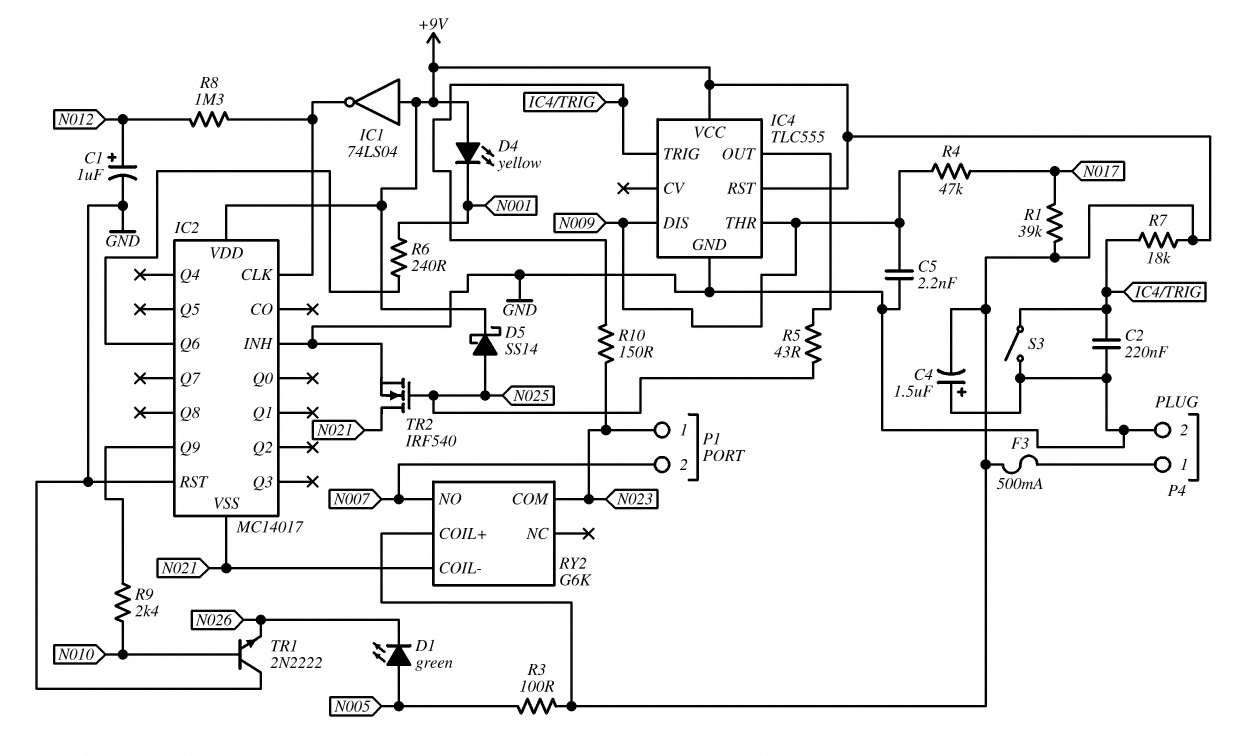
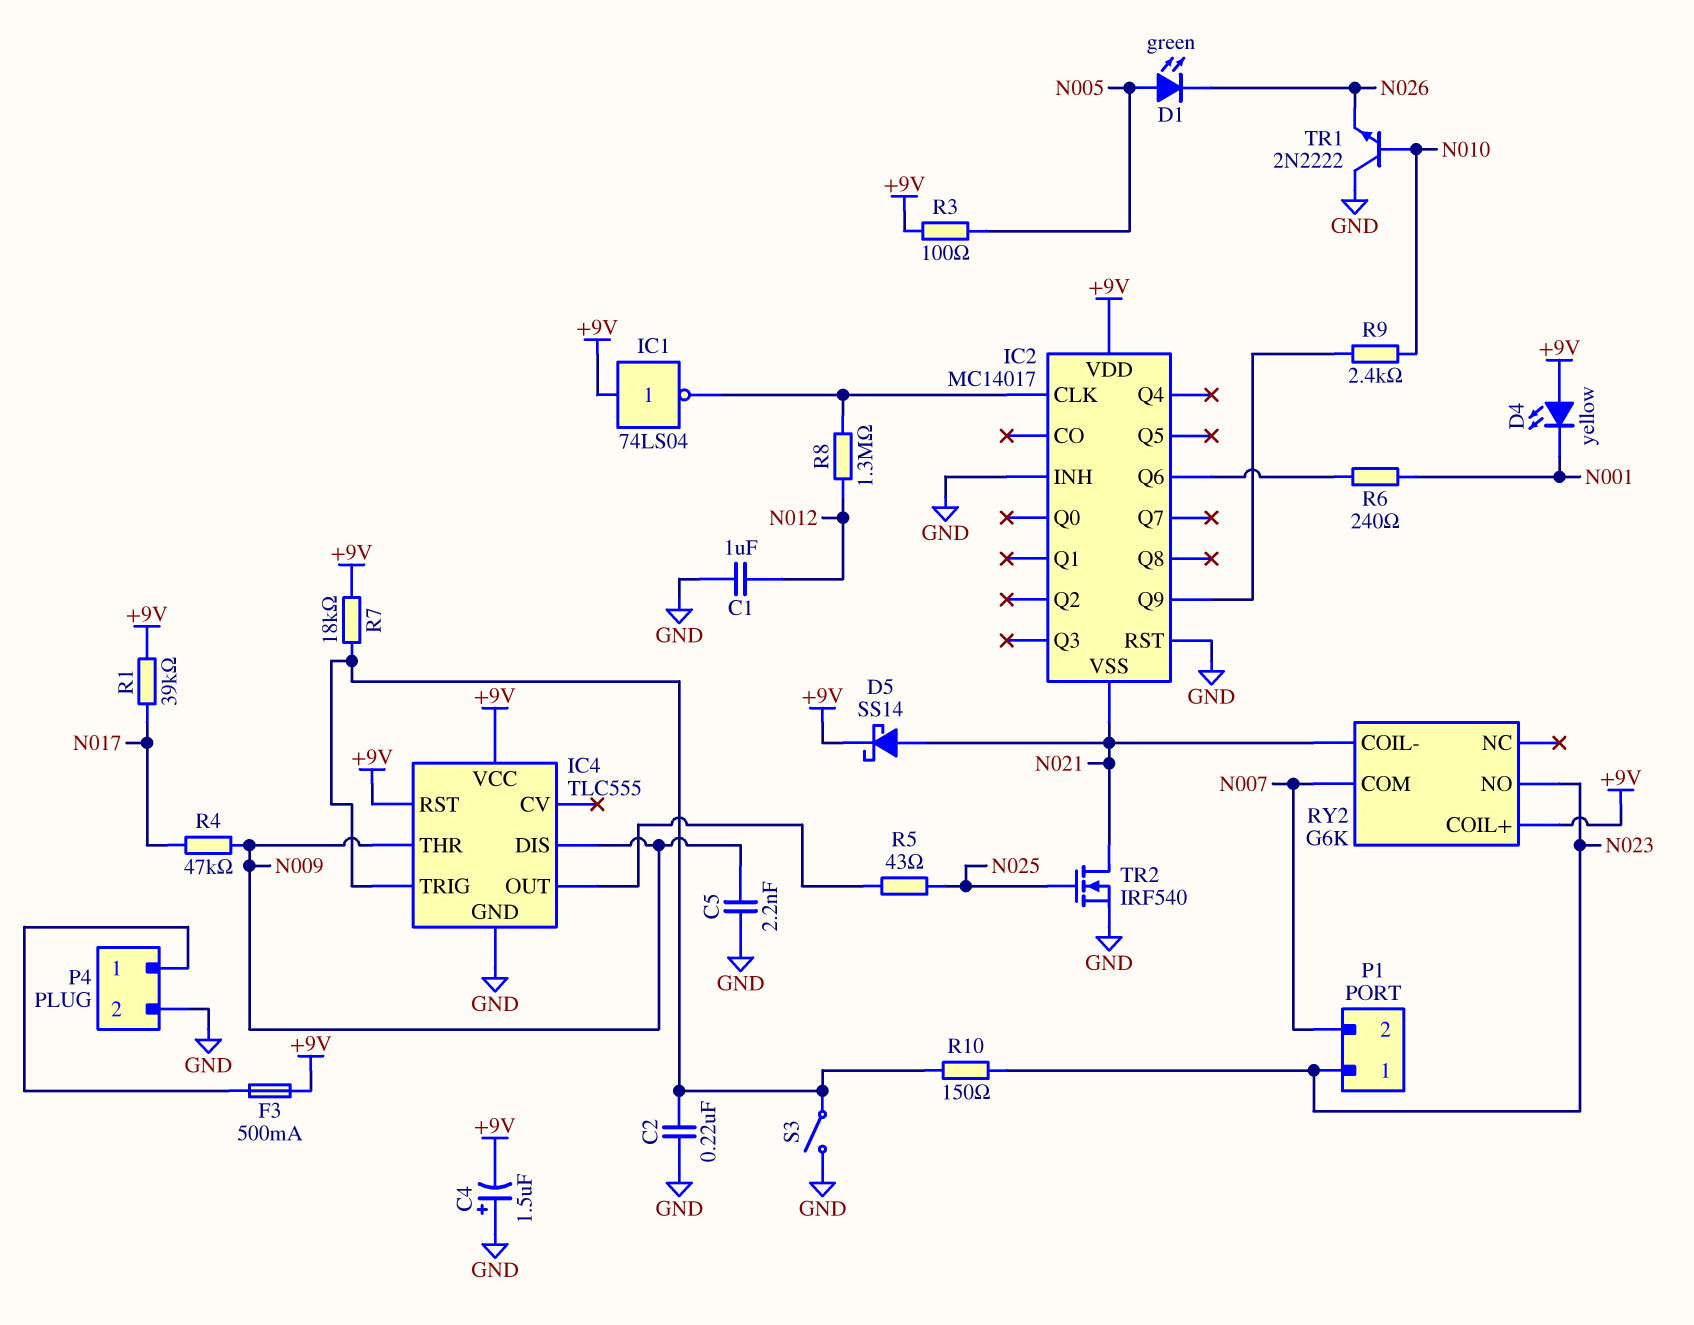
C1: 1uF (plus N012, minus GND) -> 1uF (GND, N012)
D5: schottky SS14 (A N025, K +9V) -> schottky SS14 (A N021, K +9V)
RY2 pin COM: N023 -> N007
RY2 pin NO: N007 -> N023

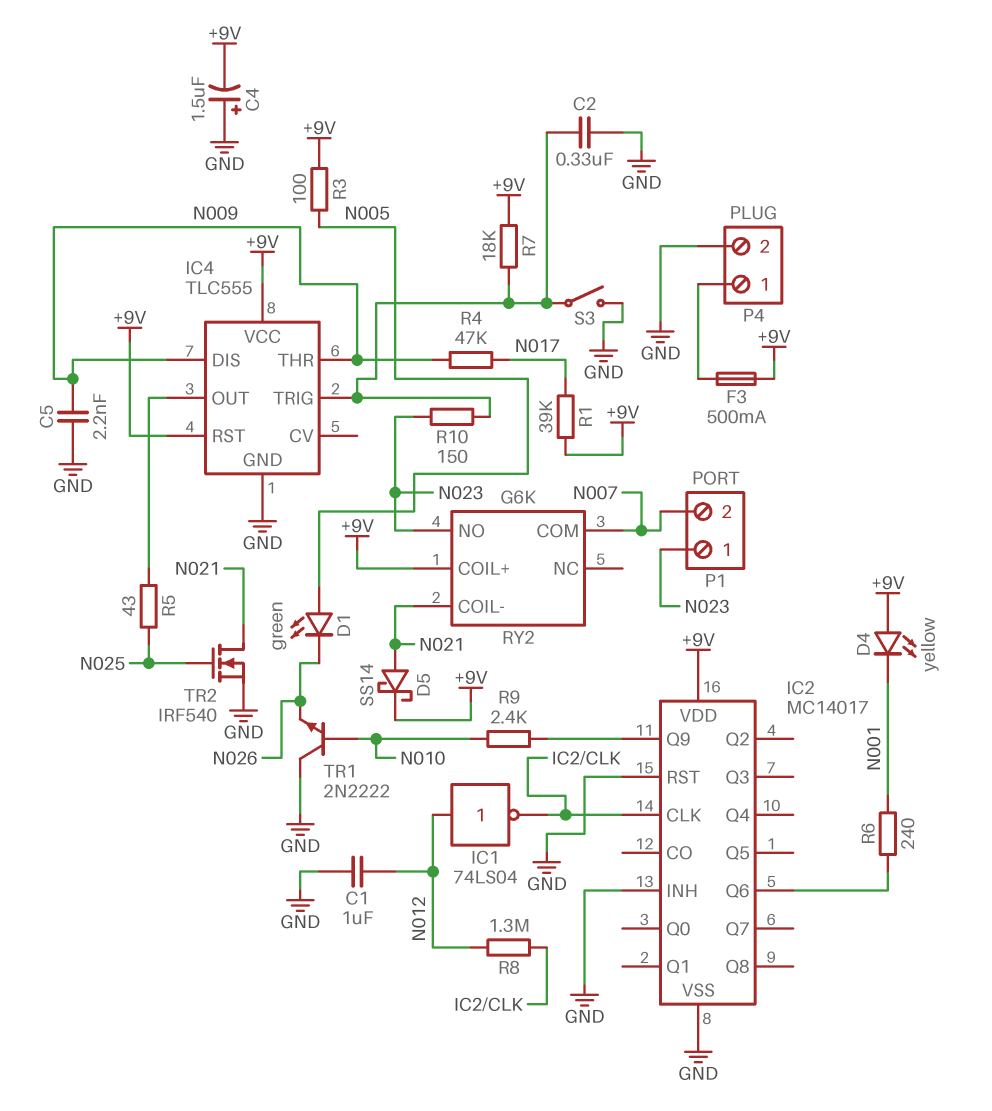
C2: 220nF (GND, IC4/TRIG) -> 330nF (GND, IC4/TRIG)
IC1: NOT 74LS04 (in +9V, out IC2/CLK) -> NOT 74LS04 (in N012, out IC2/CLK)
IC2 pin VSS: N021 -> GND

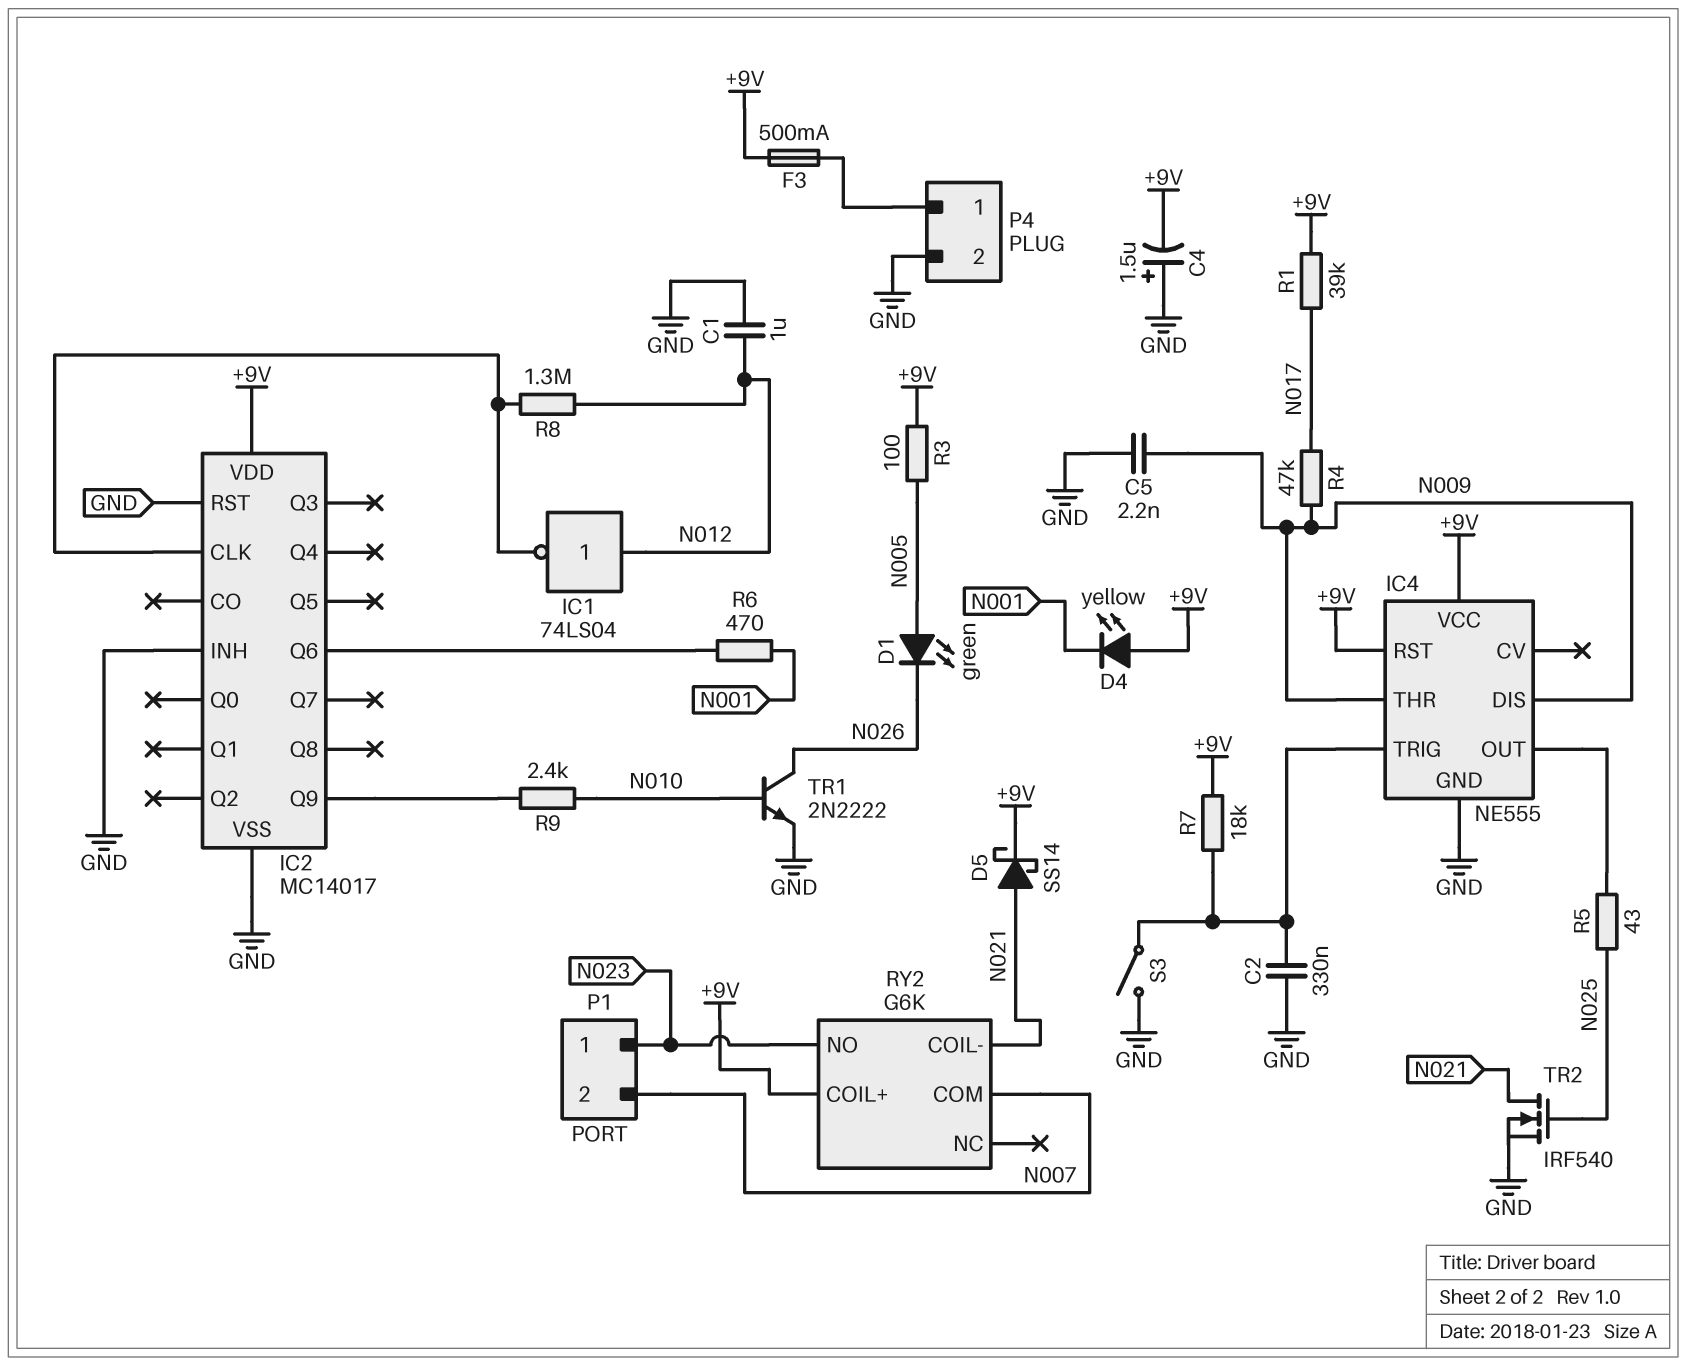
IC4: TLC555 -> NE555
R6: 240 (IC2/Q6, N001) -> 470 (IC2/Q6, N001)
R10: 150 (IC4/TRIG, N023) -> none
TR1: NPN 2N2222 (B N010, C GND, E N026) -> NPN 2N2222 (B N010, C N026, E GND)

